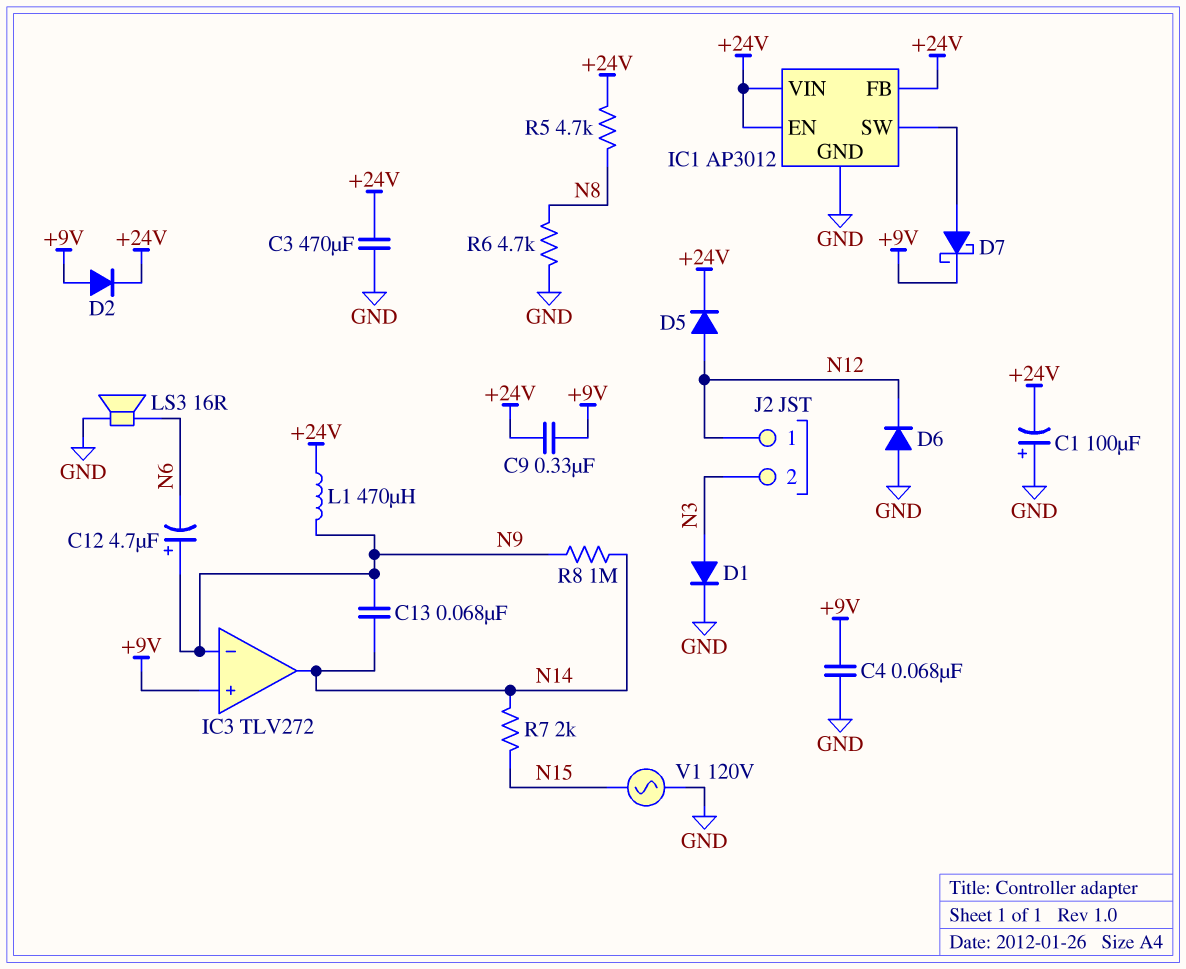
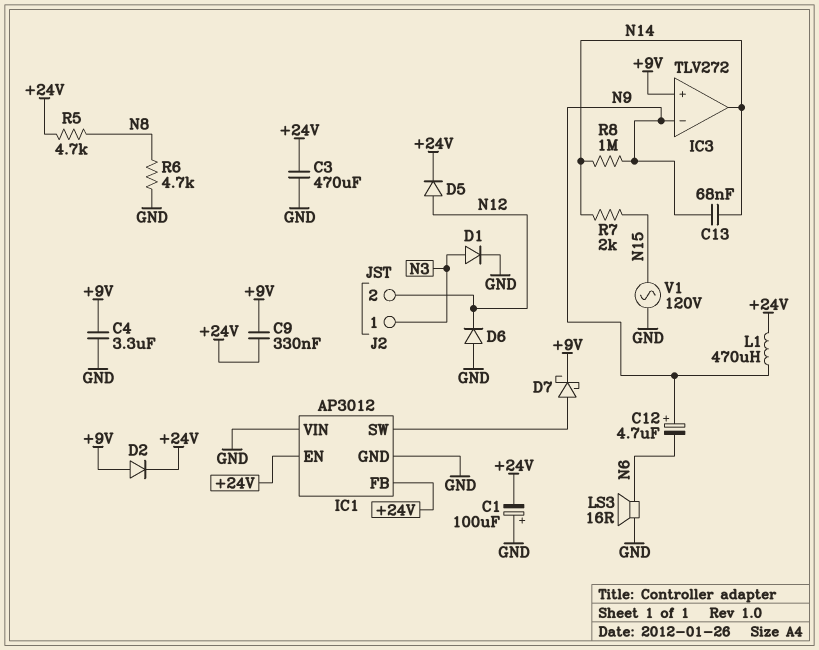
C4: 68nF (+9V, GND) -> 3.3uF (+9V, GND)
IC1 pin VIN: +24V -> GND
J2 pin 1: N12 -> N3
J2 pin 2: N3 -> N12

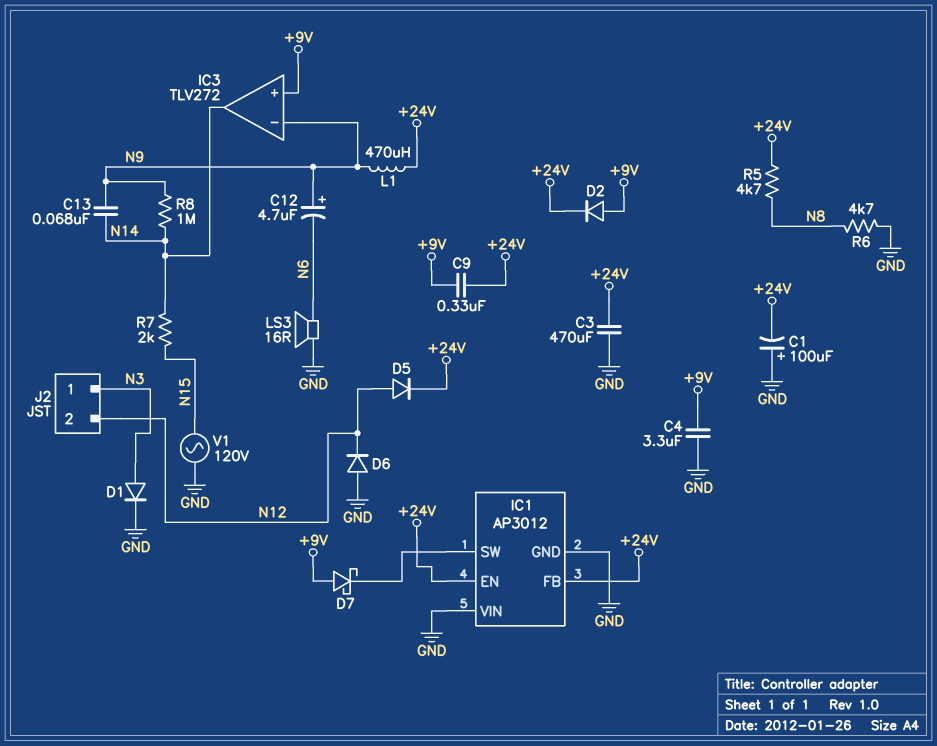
D7: schottky (A IC1/SW, K +9V) -> schottky (A +9V, K IC1/SW)

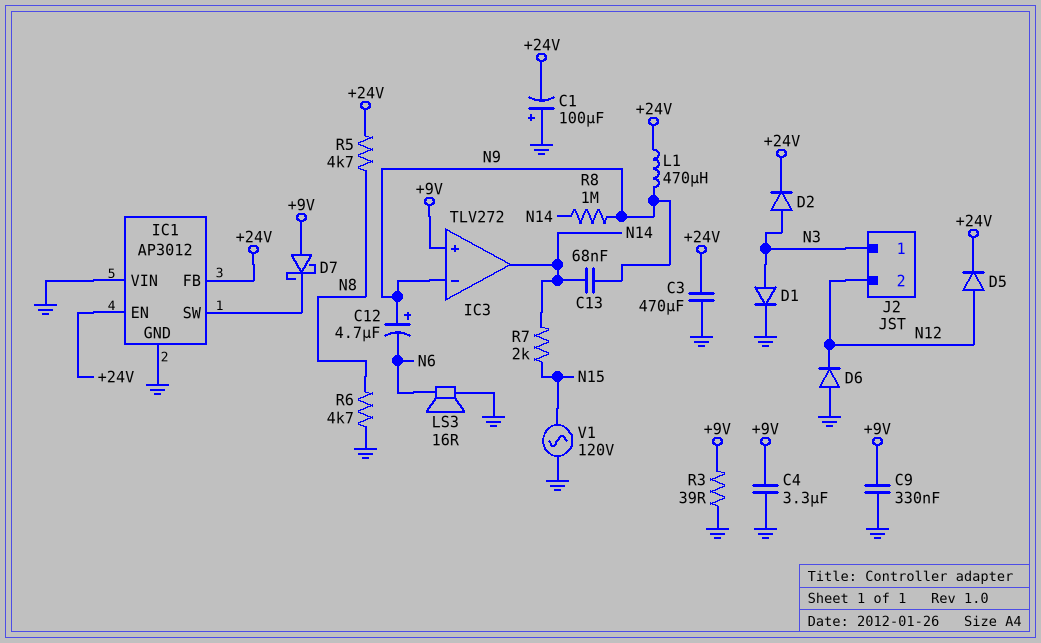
C9: 330nF (+9V, +24V) -> 330nF (+9V, GND)
D2: diode (A +9V, K +24V) -> diode (A N3, K +24V)
R3: none -> 39 (+9V, GND)

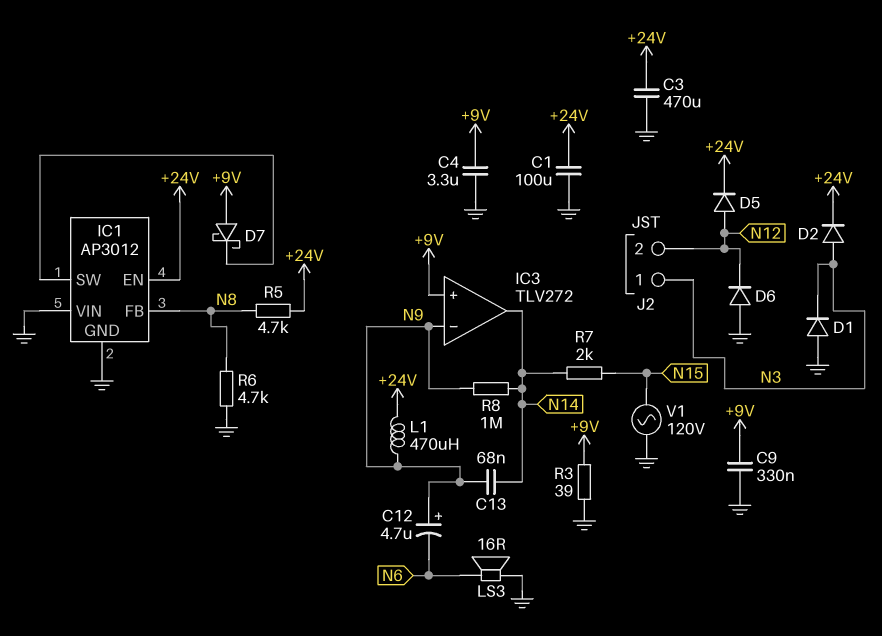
C1: 100uF (plus GND, minus +24V) -> 100uF (+24V, GND)
D1: diode (A N3, K GND) -> diode (A GND, K N3)
IC1 pin FB: +24V -> N8

